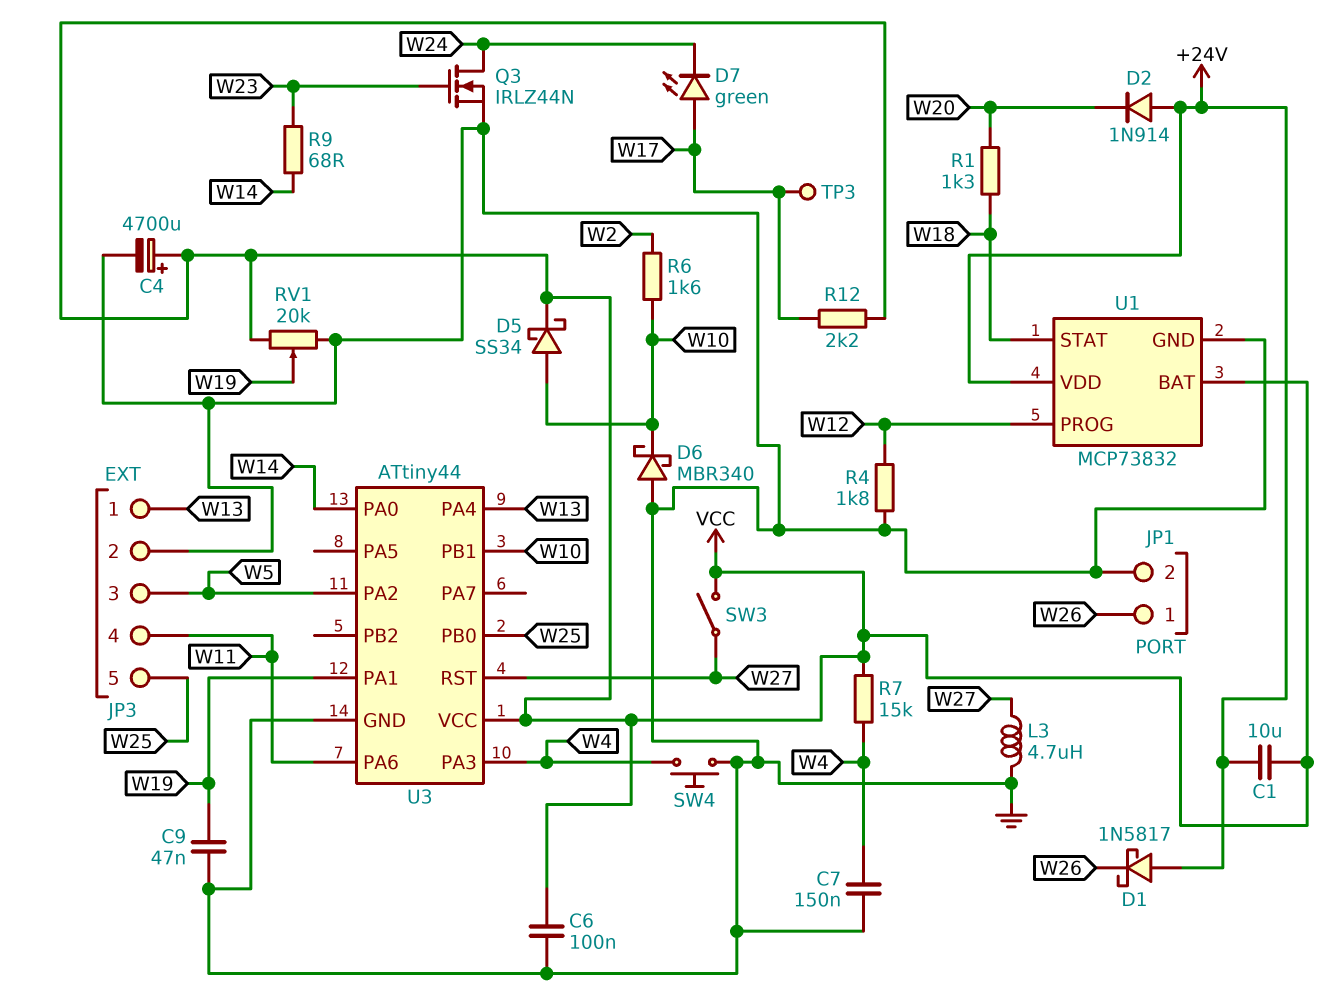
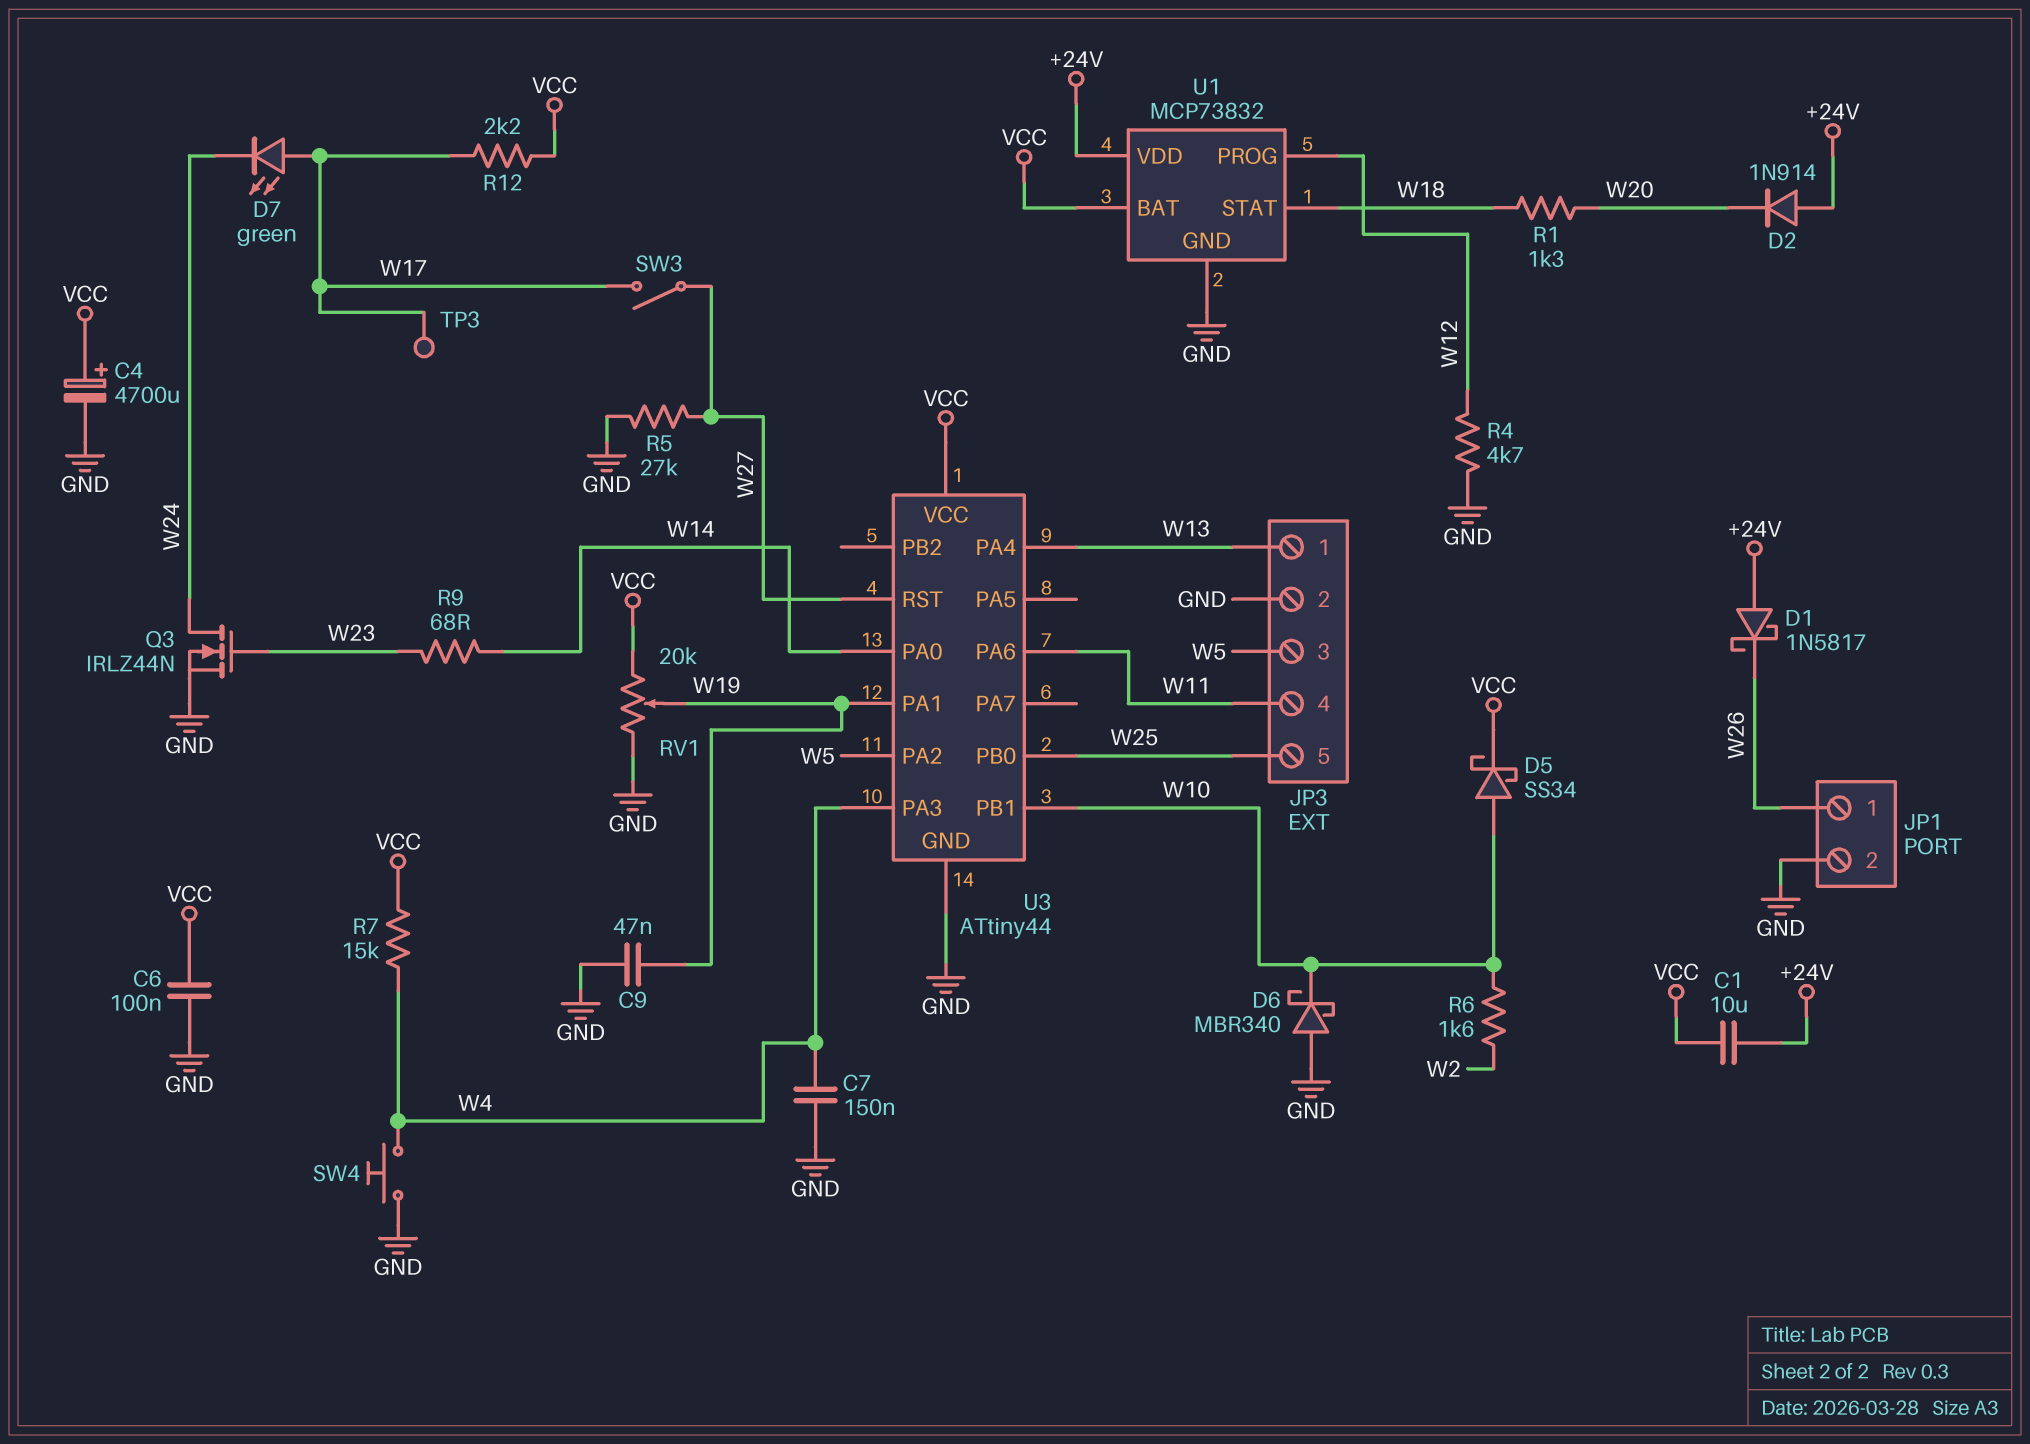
L3: 4.7uH (GND, W27) -> none
R4: 1.8k (GND, W12) -> 4.7k (GND, W12)
R5: none -> 27k (GND, W27)
SW3: switch (VCC, W27) -> switch (W17, W27)

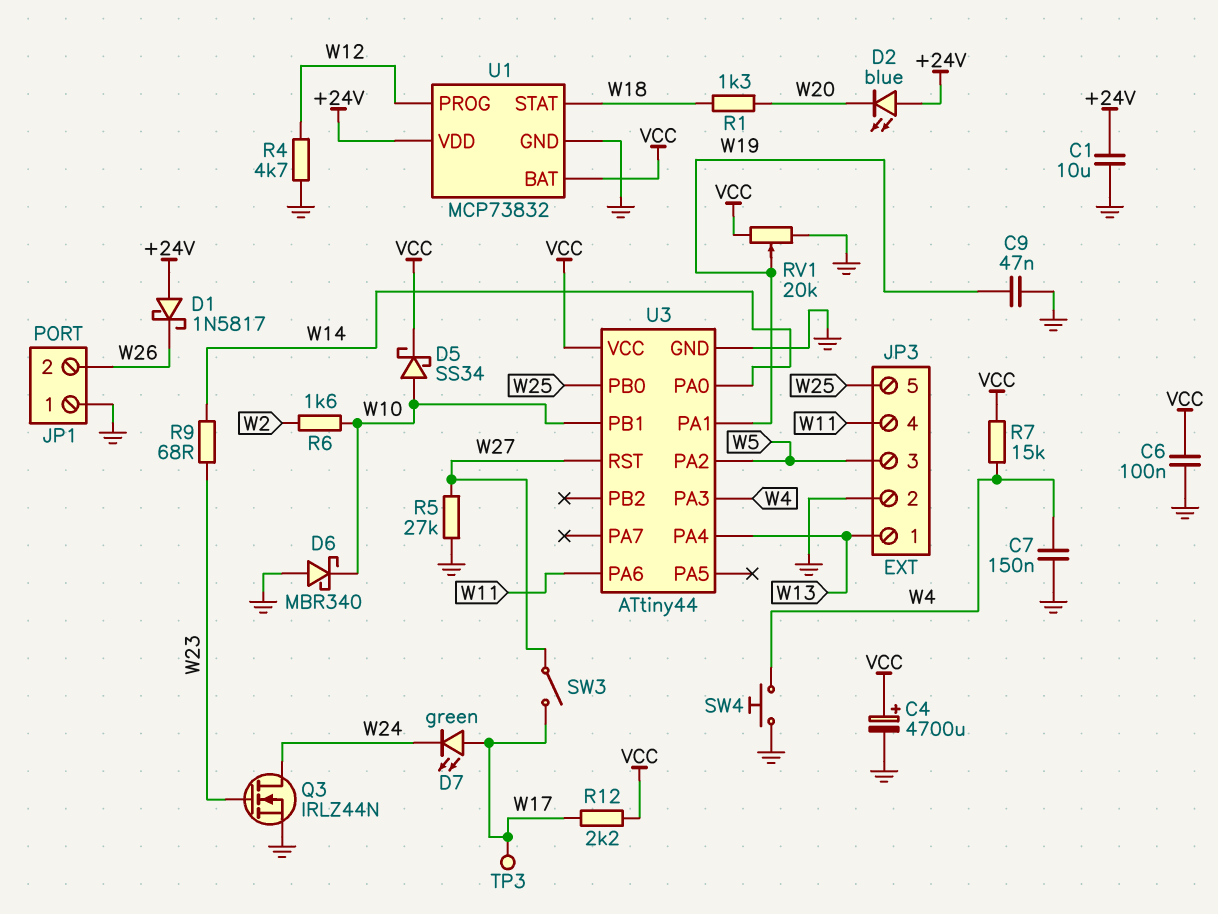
C1: 10uF (+24V, VCC) -> 10uF (+24V, GND)
D2: diode 1N914 (A +24V, K W20) -> LED blue (A +24V, K W20)
JP1 pin 1: W26 -> GND
JP1 pin 2: GND -> W26

